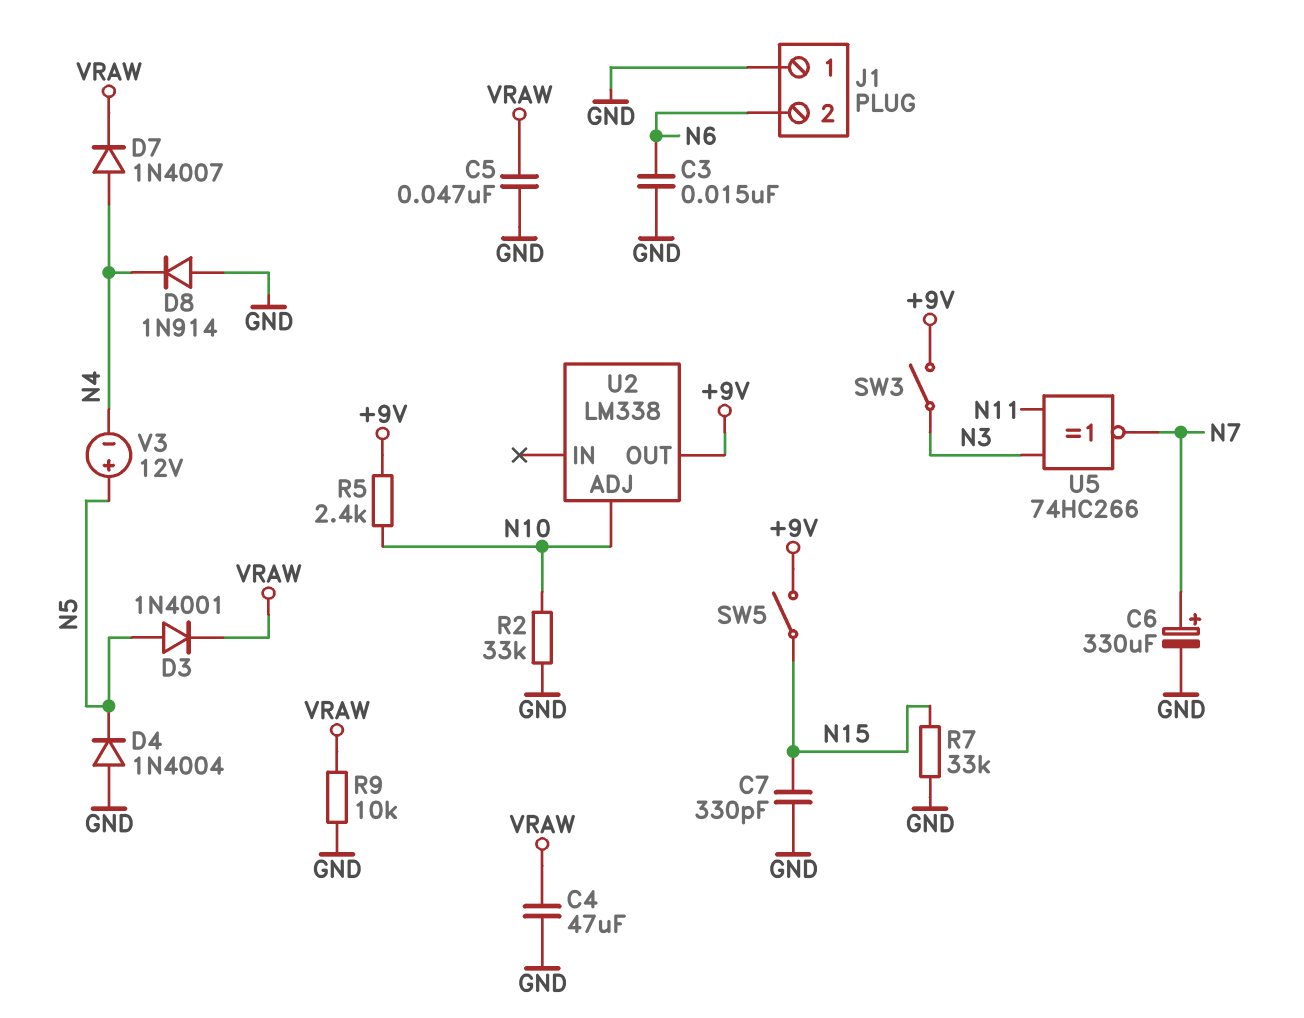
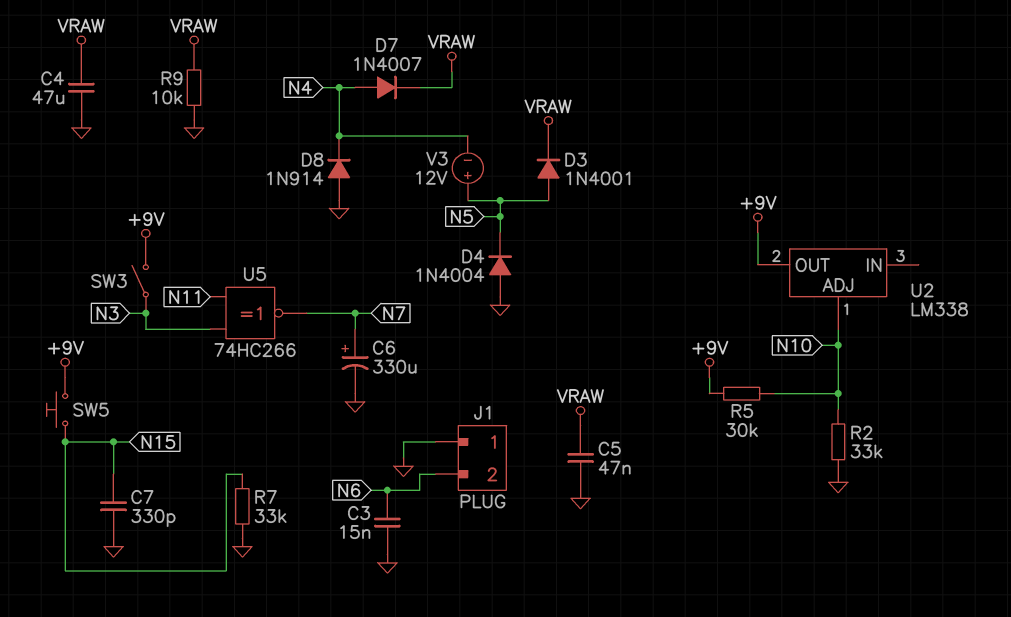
R5: 2.4k (+9V, N10) -> 30k (+9V, N10)
SW5: switch (+9V, N15) -> button (+9V, N15)

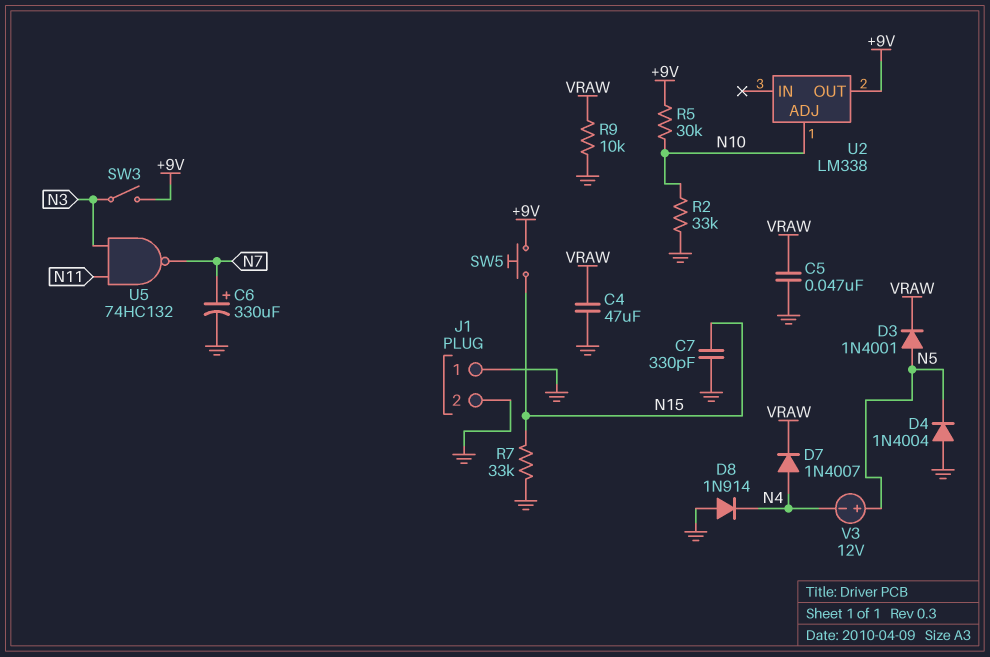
C3: 15nF (GND, N6) -> none
J1 pin 2: N6 -> GND
U5: XNOR 74HC266 (in N3, in N11, out N7) -> NAND 74HC132 (in N3, in N11, out N7)

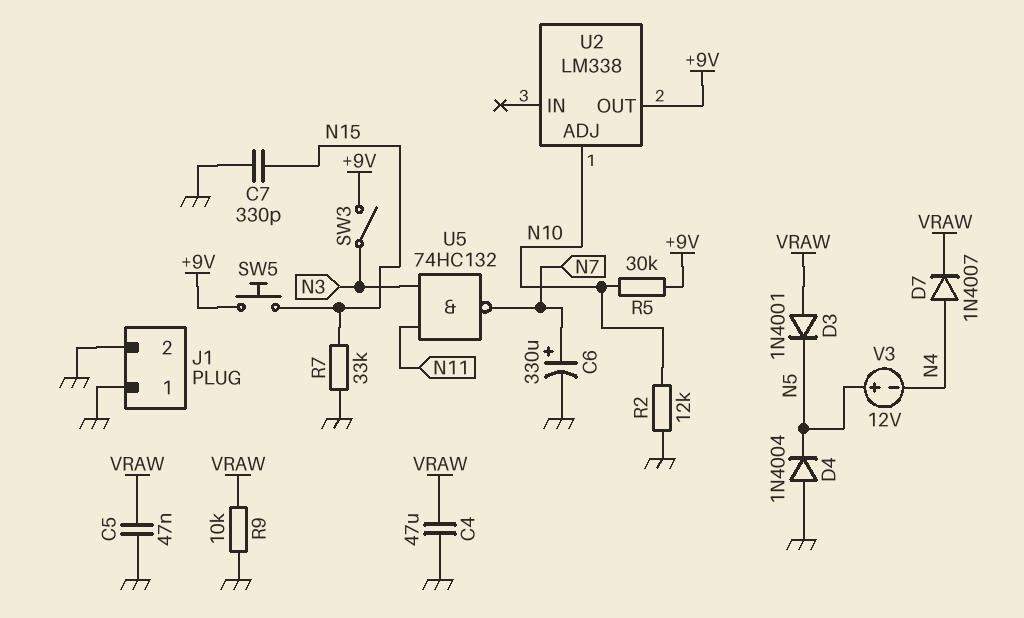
D3: diode 1N4001 (A N5, K VRAW) -> diode 1N4001 (A VRAW, K N5)
D8: diode 1N914 (A GND, K N4) -> none
R2: 33k (GND, N10) -> 12k (GND, N10)

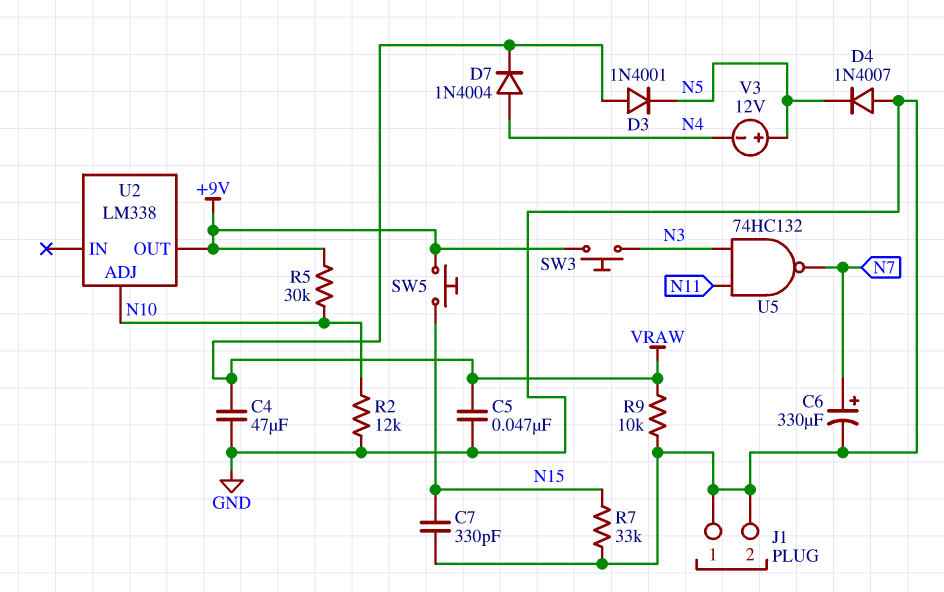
D4: diode 1N4004 (A GND, K N5) -> diode 1N4007 (A GND, K N5)
D7: diode 1N4007 (A N4, K VRAW) -> diode 1N4004 (A N4, K VRAW)
SW3: switch (+9V, N3) -> button (+9V, N3)

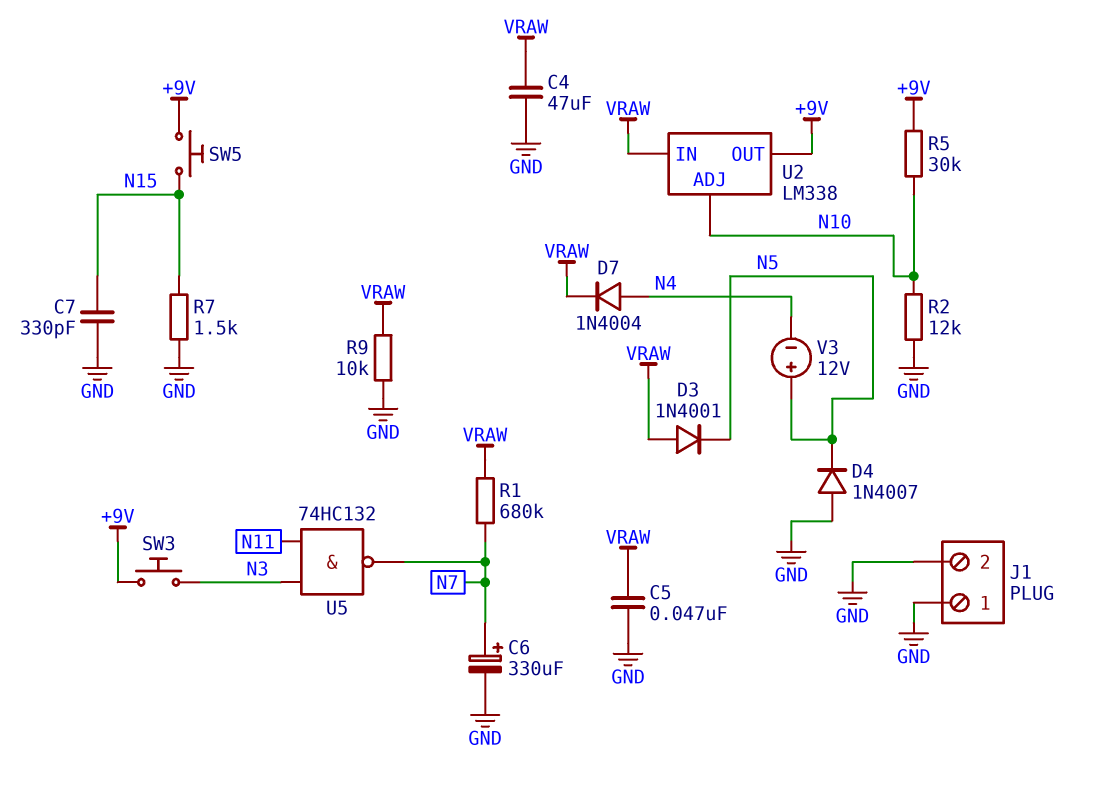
R1: none -> 680k (N7, VRAW)
R7: 33k (GND, N15) -> 1.5k (GND, N15)
U2 pin IN: none -> VRAW

